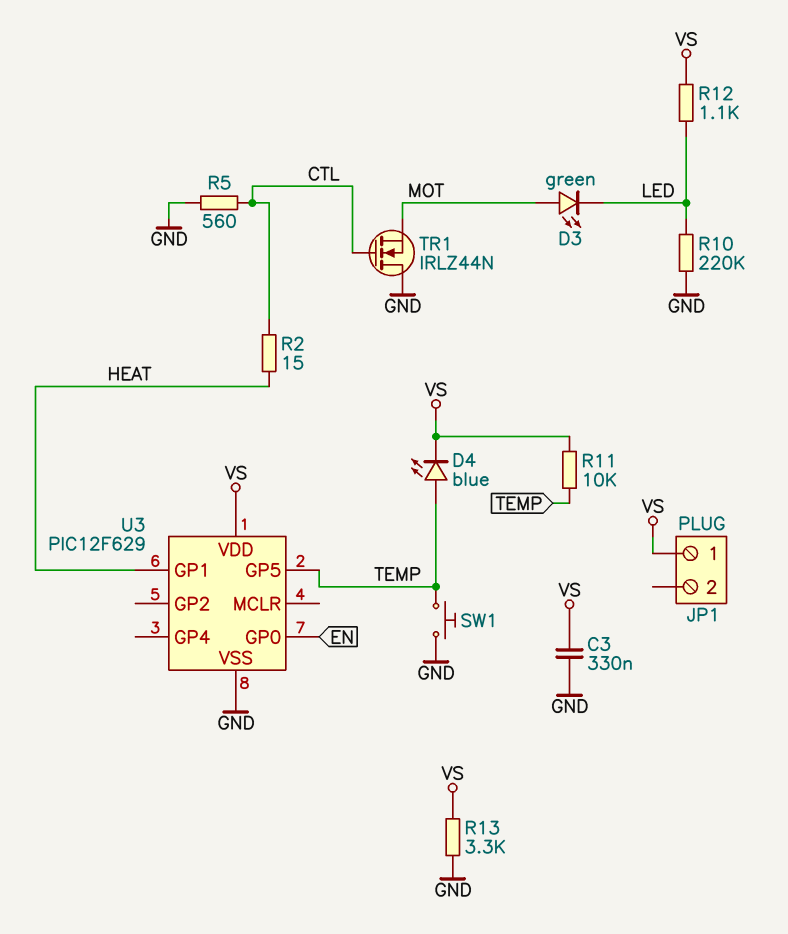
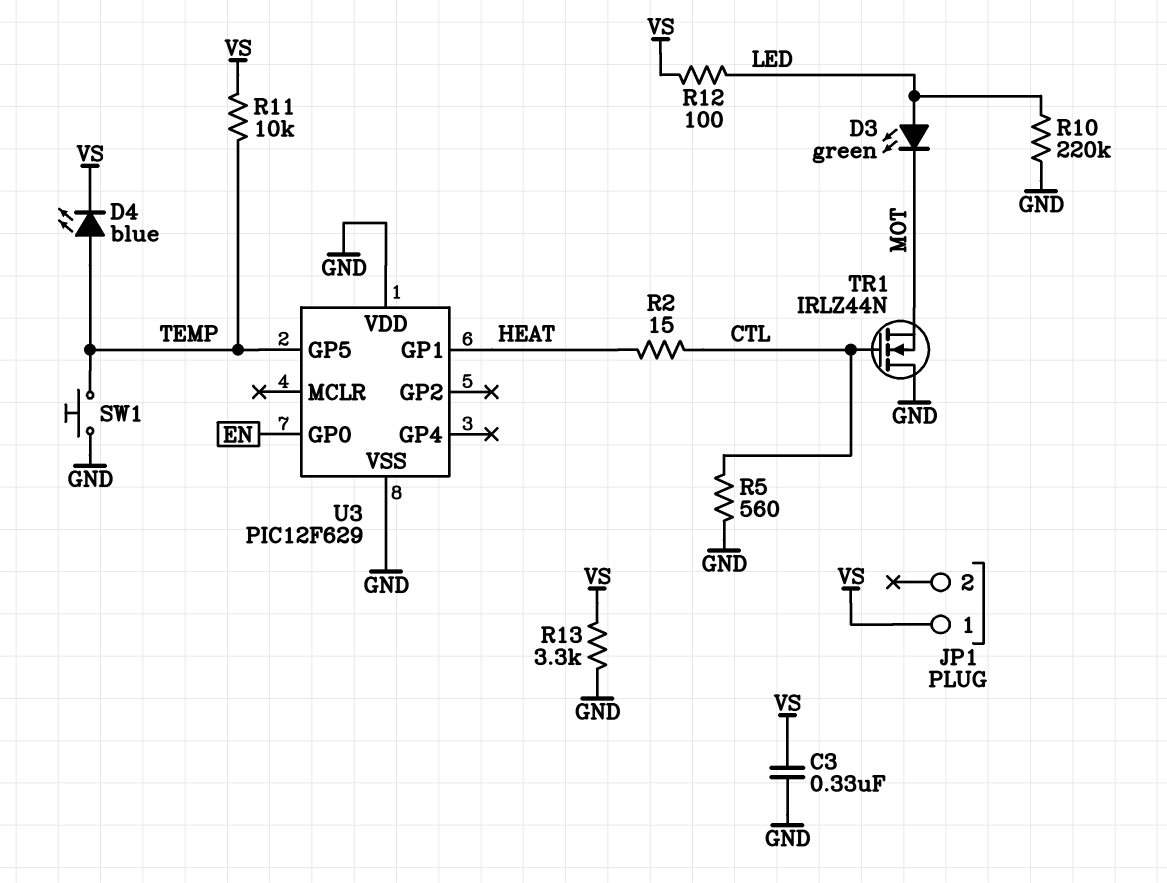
D3: LED green (A MOT, K LED) -> LED green (A LED, K MOT)
R12: 1.1k (LED, VS) -> 100 (LED, VS)
U3 pin VDD: VS -> GND

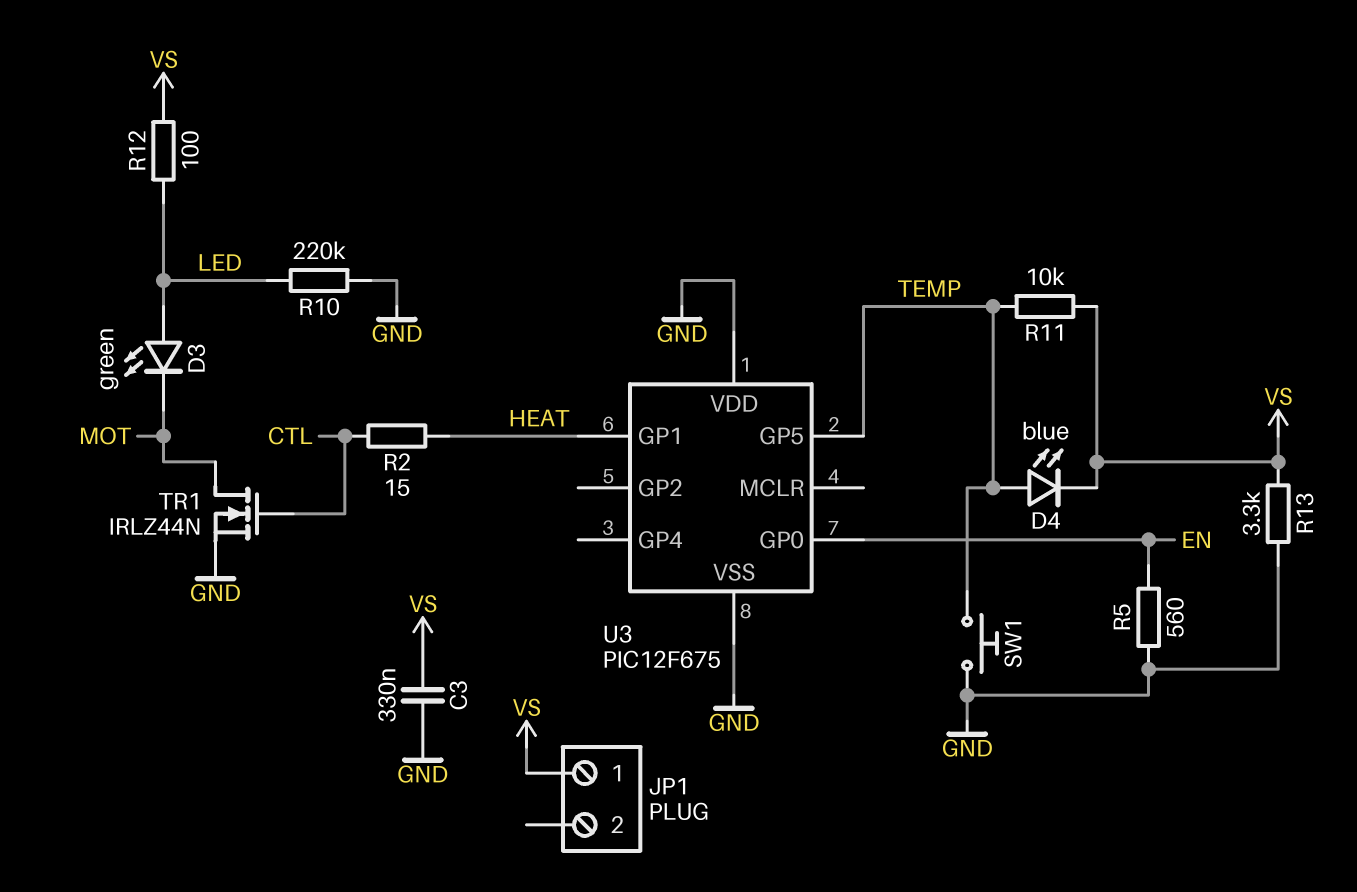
R5: 560 (CTL, GND) -> 560 (EN, GND)
TR1: NMOS IRLZ44N (G CTL, D GND, S MOT) -> NMOS IRLZ44N (G CTL, D MOT, S GND)
U3: PIC12F629 -> PIC12F675

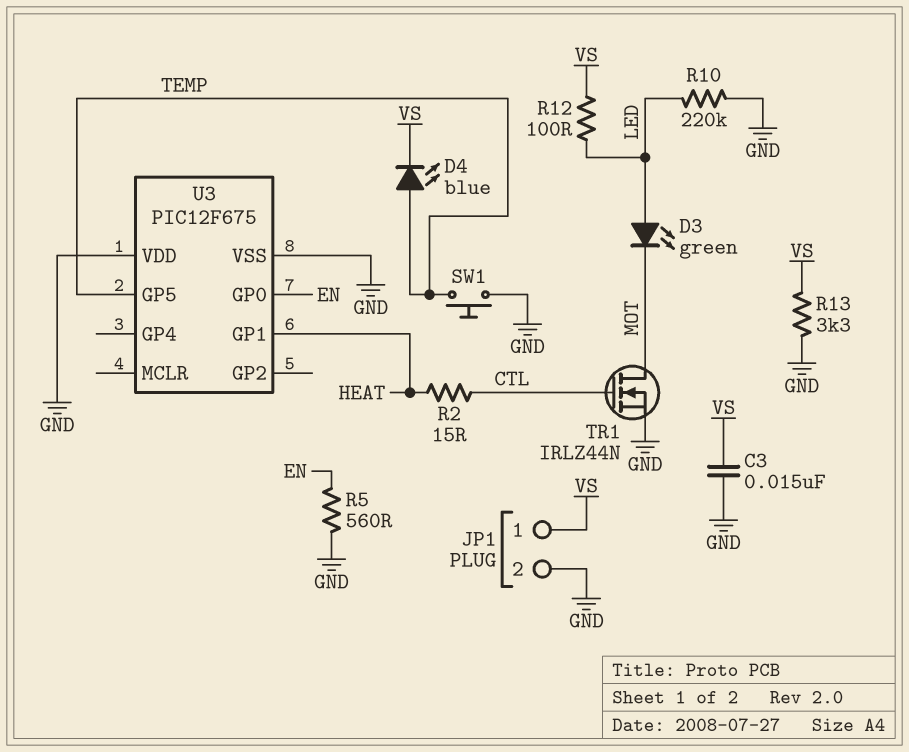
C3: 330nF (GND, VS) -> 15nF (GND, VS)
JP1 pin 2: none -> GND
R11: 10k (TEMP, VS) -> none

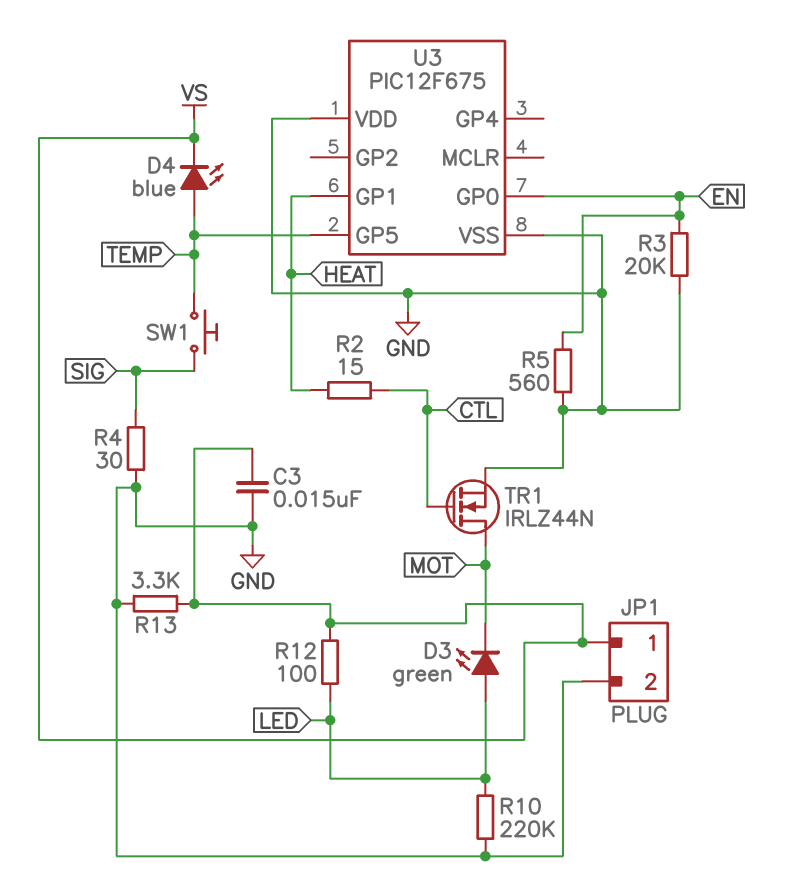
R3: none -> 20k (EN, GND)
R4: none -> 30 (GND, SIG)
SW1: button (GND, TEMP) -> button (SIG, TEMP)

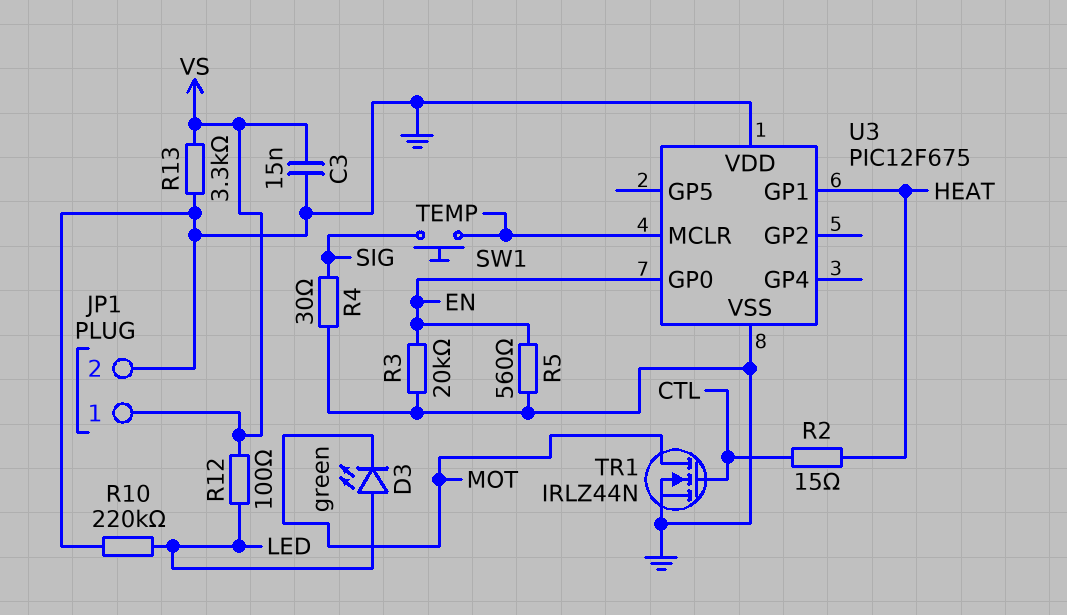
D4: LED blue (A TEMP, K VS) -> none
U3 pin GP5: TEMP -> none
U3 pin MCLR: none -> TEMP

